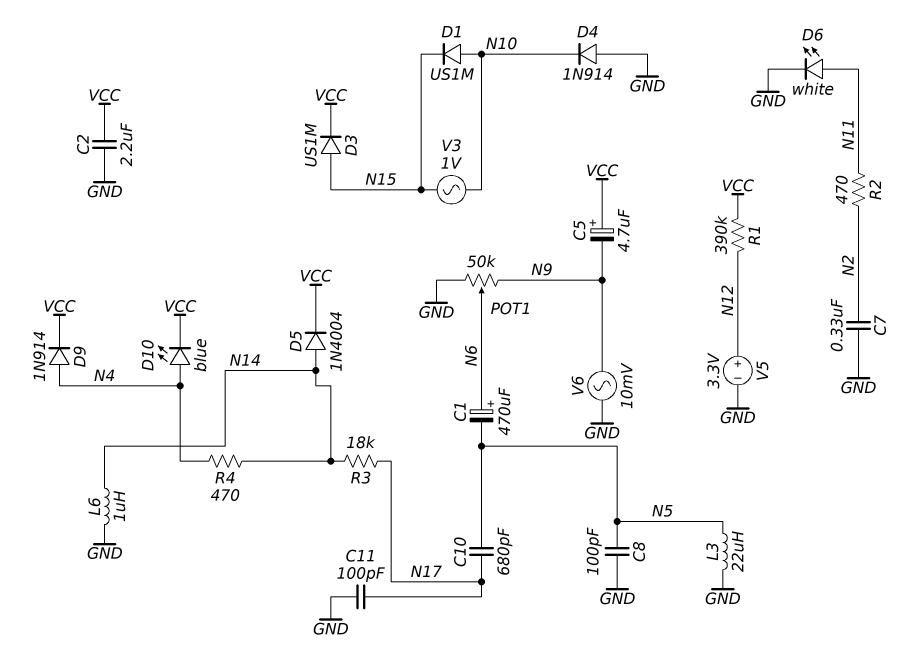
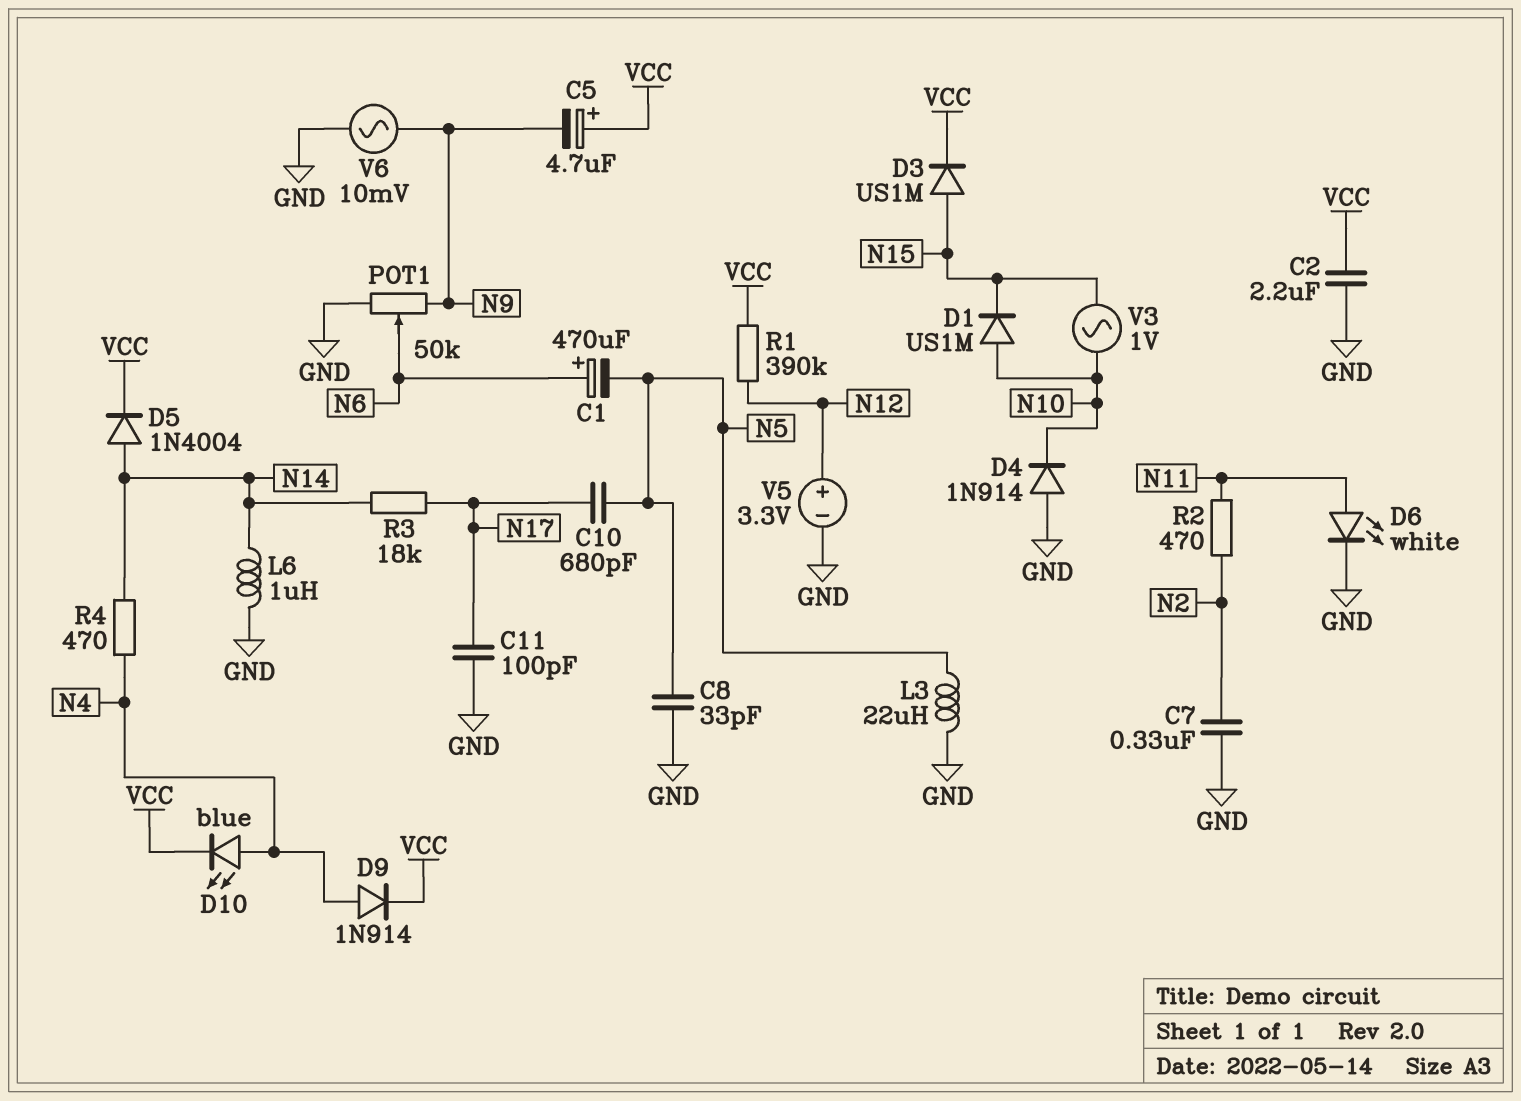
C8: 100pF (GND, N5) -> 33pF (GND, N5)

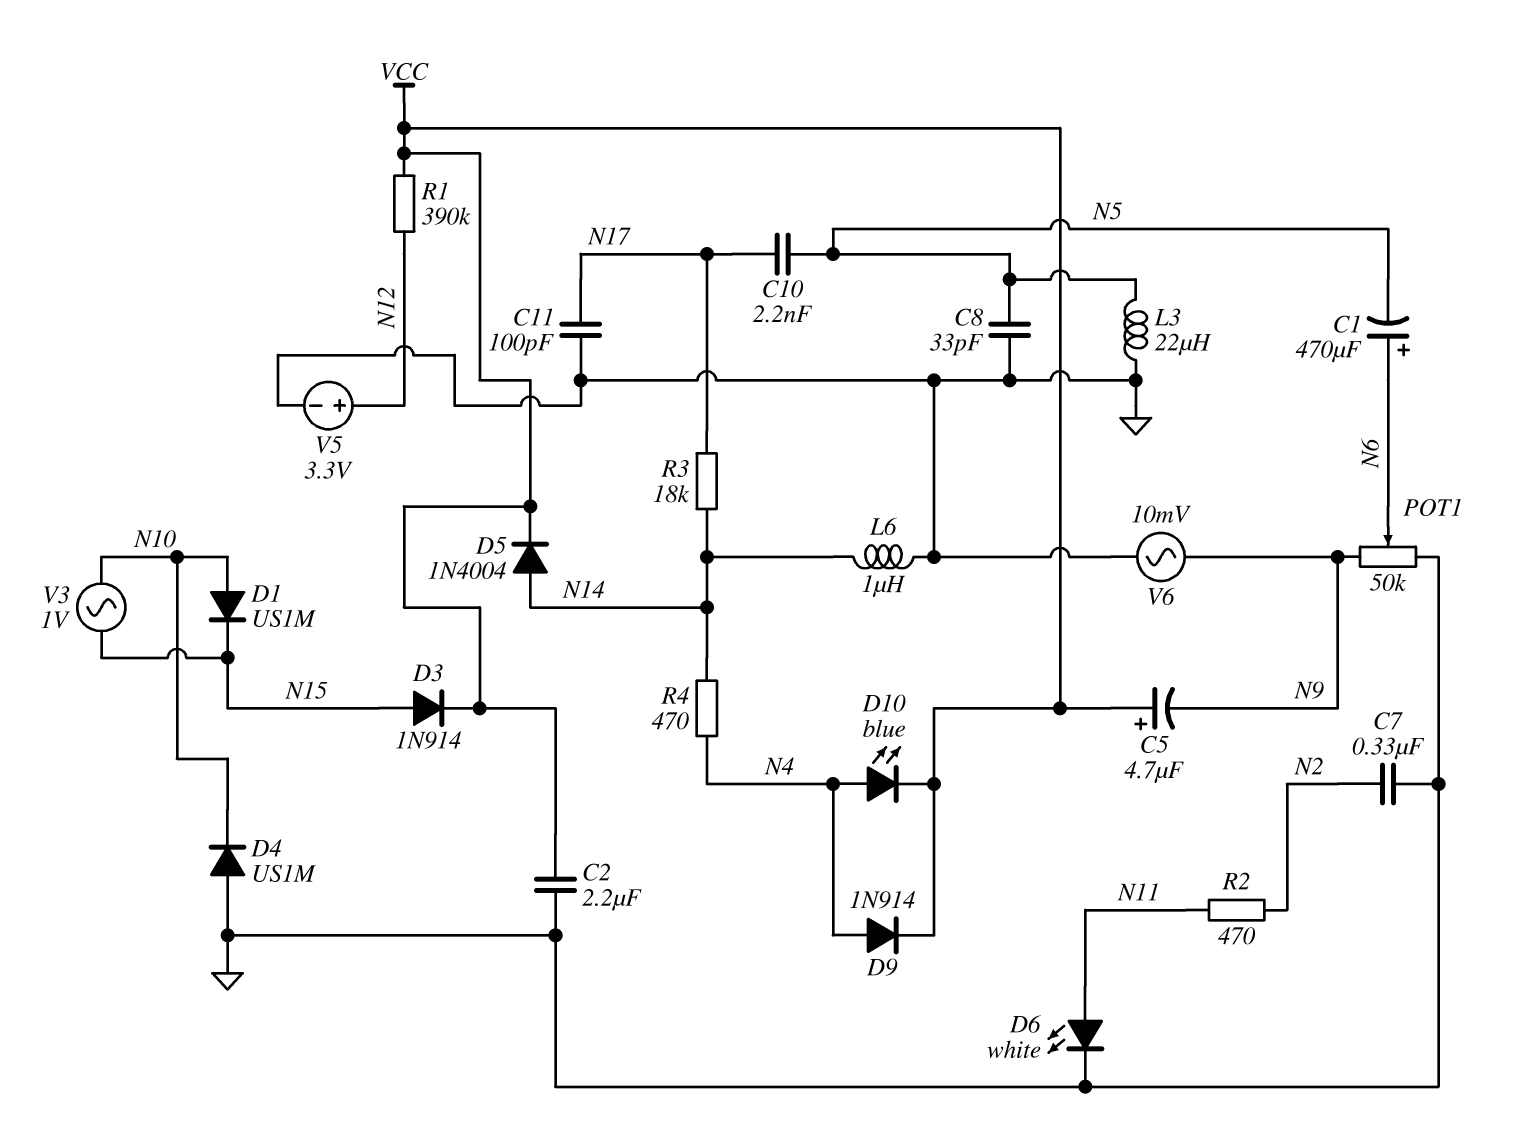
C10: 680pF (N5, N17) -> 2.2nF (N5, N17)
D3: diode US1M (A N15, K VCC) -> diode 1N914 (A N15, K VCC)
D4: diode 1N914 (A GND, K N10) -> diode US1M (A GND, K N10)

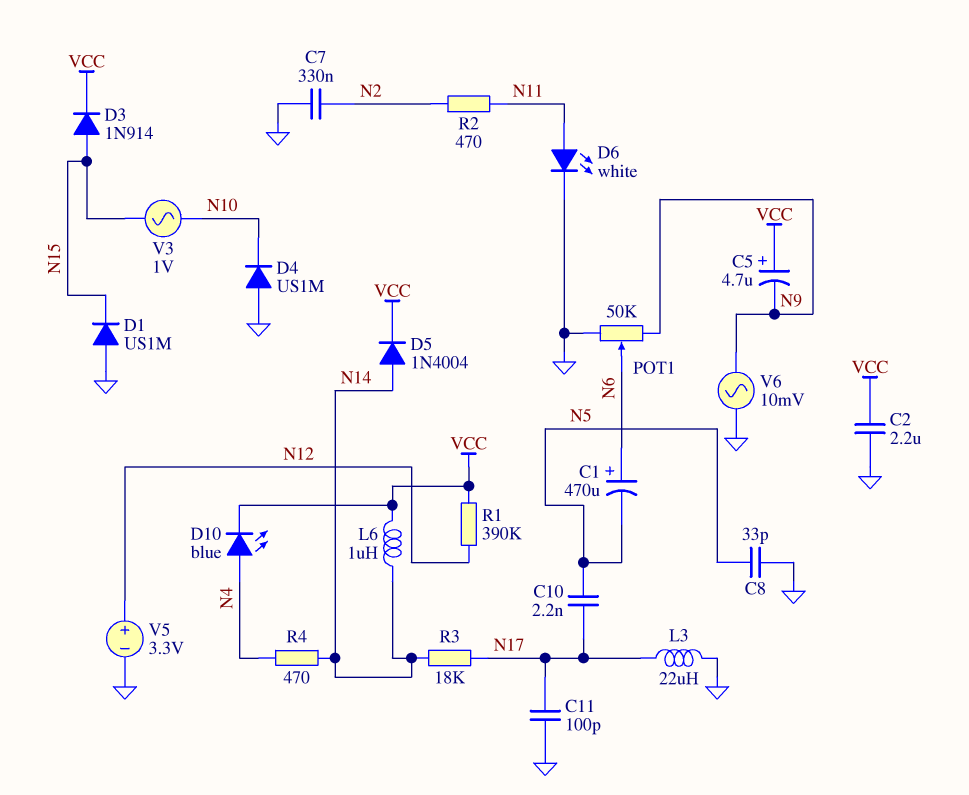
D1: diode US1M (A N10, K N15) -> diode US1M (A GND, K N15)
D9: diode 1N914 (A N4, K VCC) -> none
L3: 22uH (GND, N5) -> 22uH (GND, N17)
L6: 1uH (GND, N14) -> 1uH (N14, VCC)

